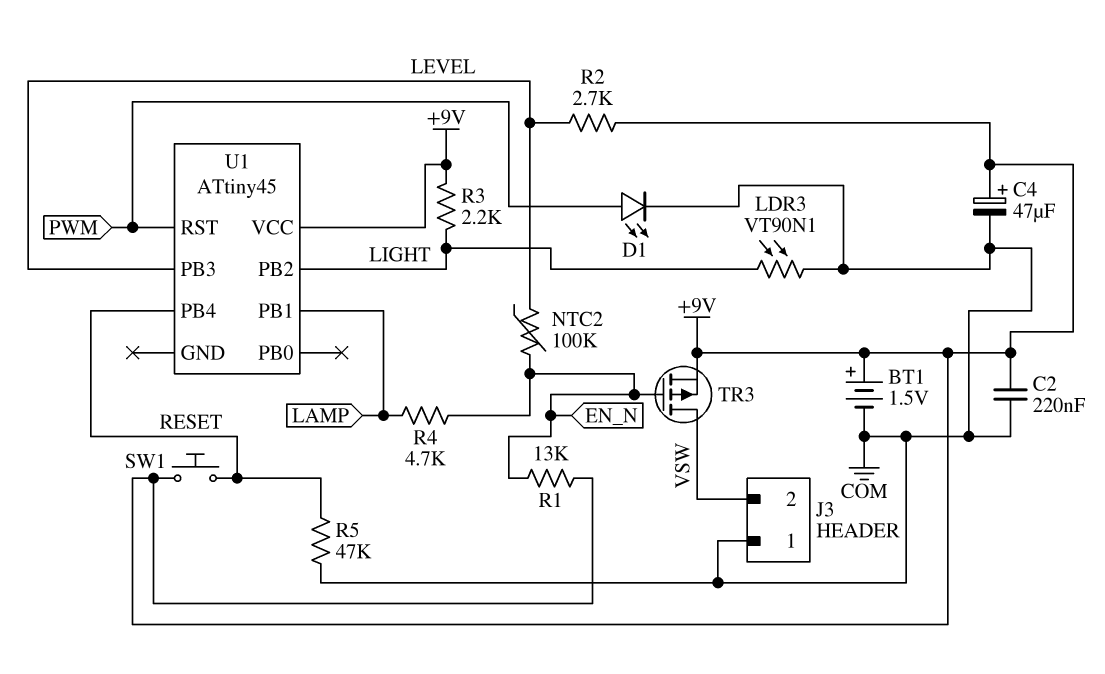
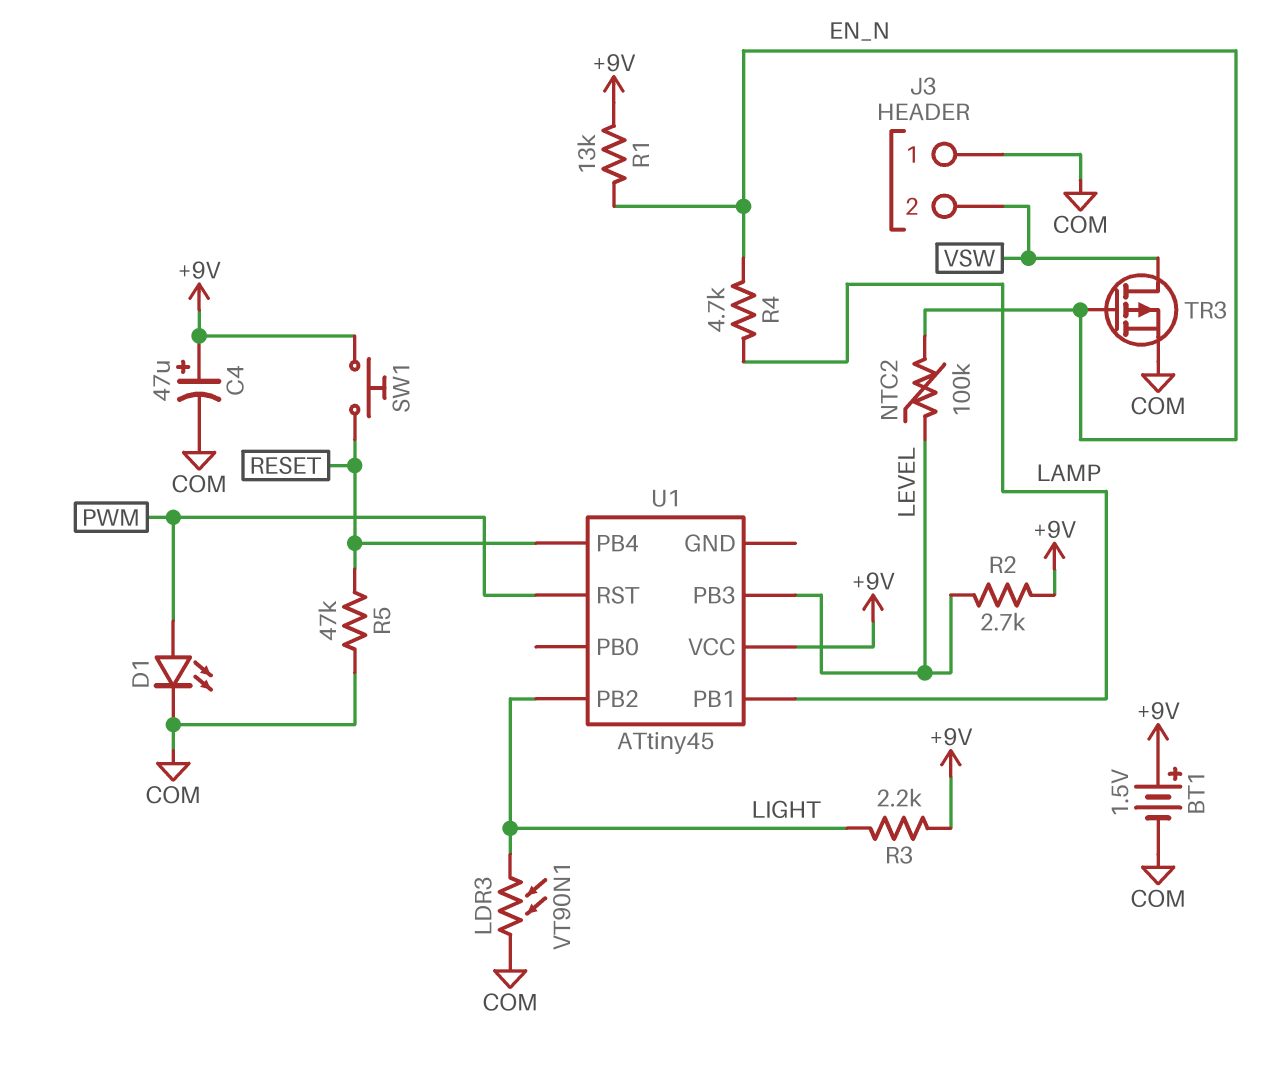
C2: 220nF (+9V, COM) -> none
TR3: PMOS (G EN_N, D VSW, S +9V) -> PMOS (G EN_N, D VSW, S COM)

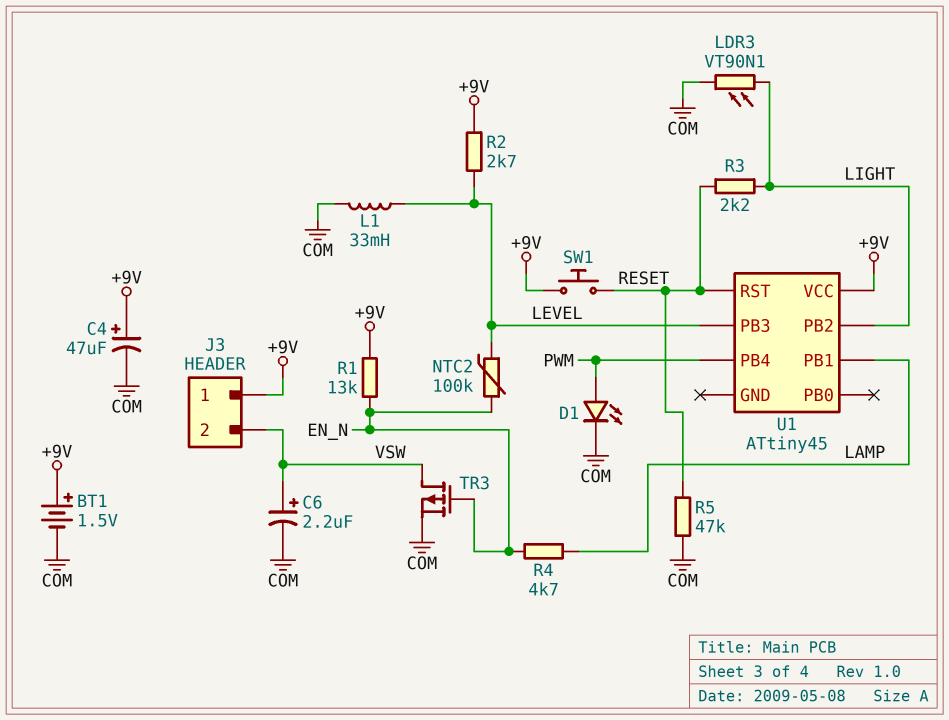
C6: none -> 2.2uF (plus VSW, minus COM)
J3 pin 1: COM -> +9V
L1: none -> 33mH (COM, LEVEL)
R3: 2.2k (+9V, LIGHT) -> 2.2k (LIGHT, RESET)
U1 pin PB4: RESET -> PWM
U1 pin RST: PWM -> RESET

